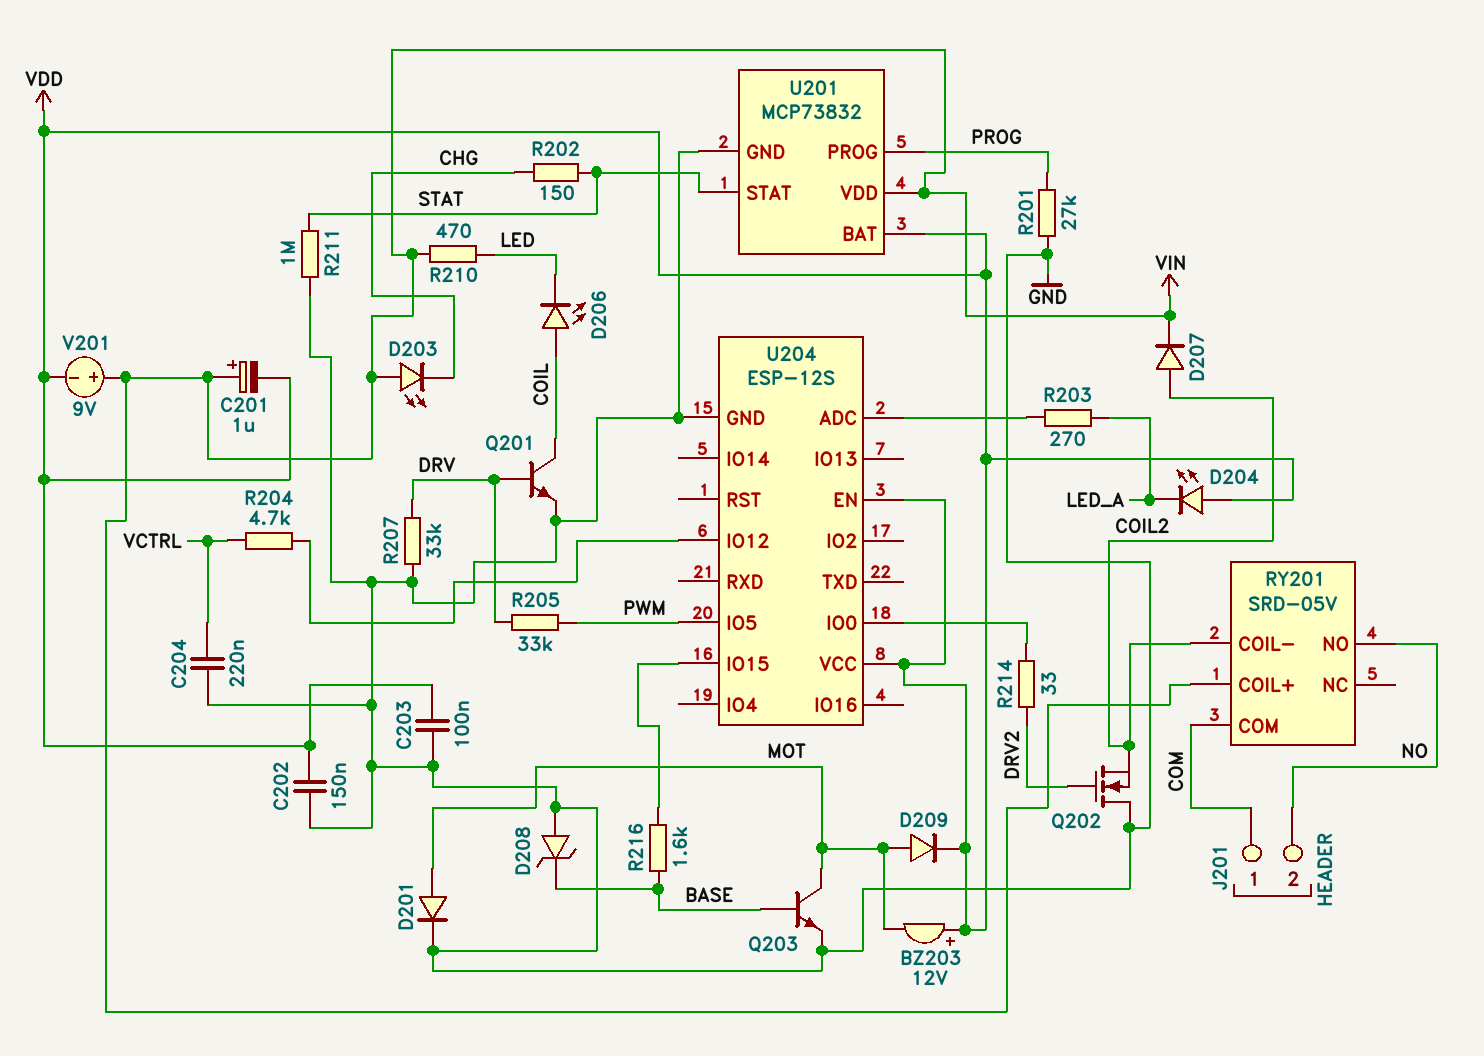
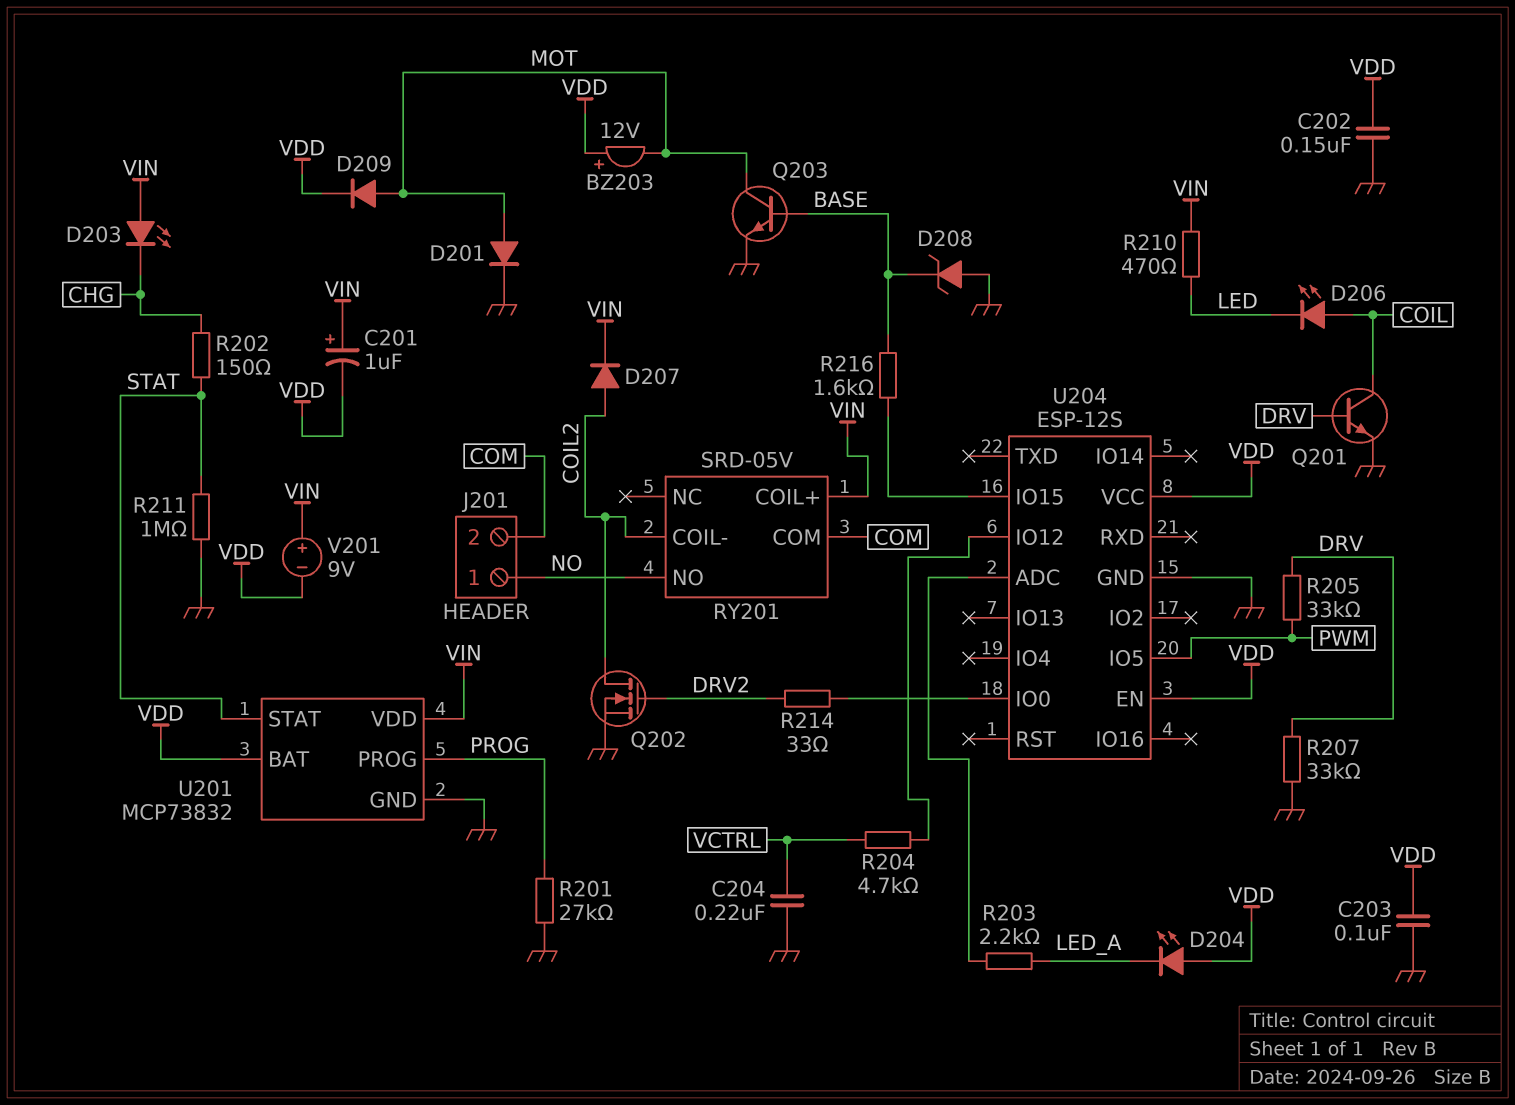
J201 pin 1: COM -> NO
J201 pin 2: NO -> COM
Q202: NMOS (G DRV2, D GND, S COIL2) -> NMOS (G DRV2, D COIL2, S GND)
R203: 270 (LED_A, U204/ADC) -> 2.2k (LED_A, U204/ADC)

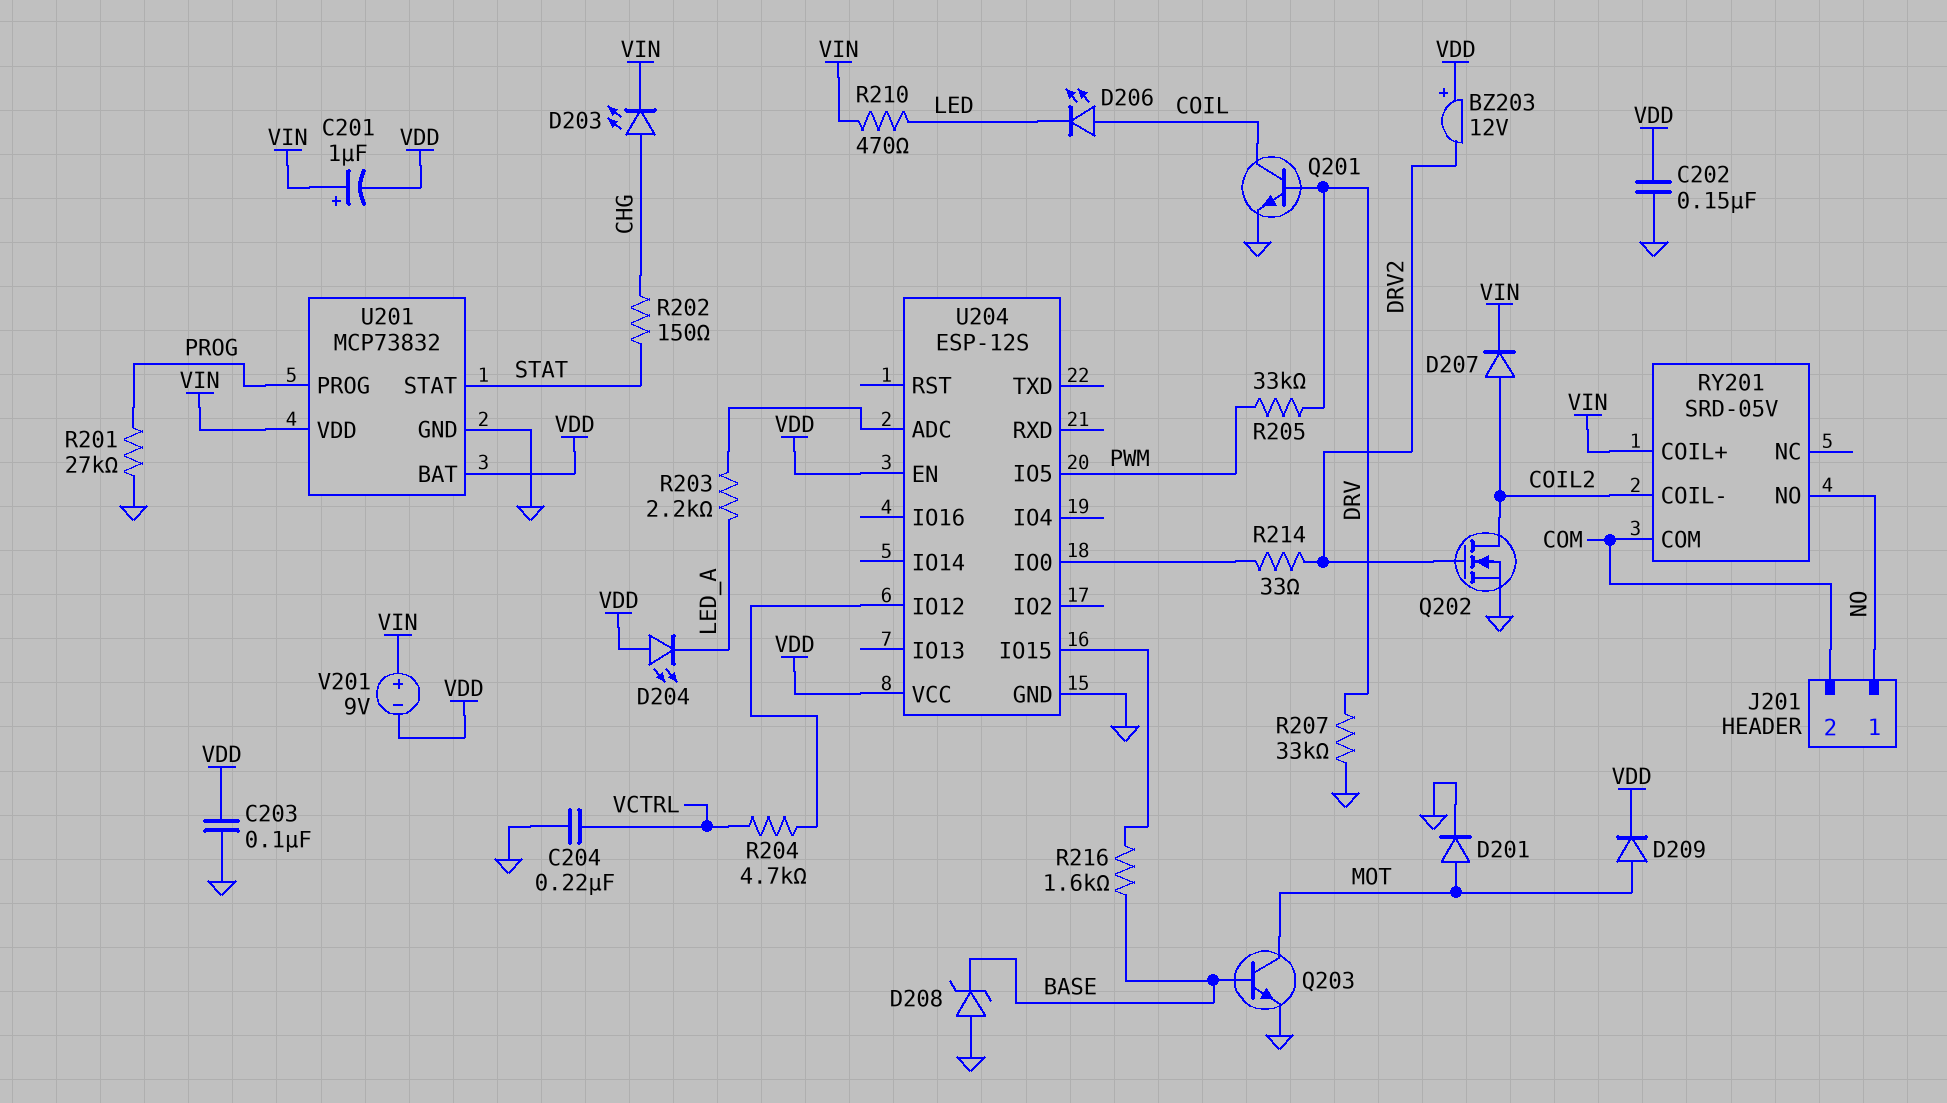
BZ203: buzzer 12V (plus VDD, minus MOT) -> buzzer 12V (plus VDD, minus DRV2)
D203: LED (A VIN, K CHG) -> LED (A CHG, K VIN)
R211: 1M (GND, STAT) -> none

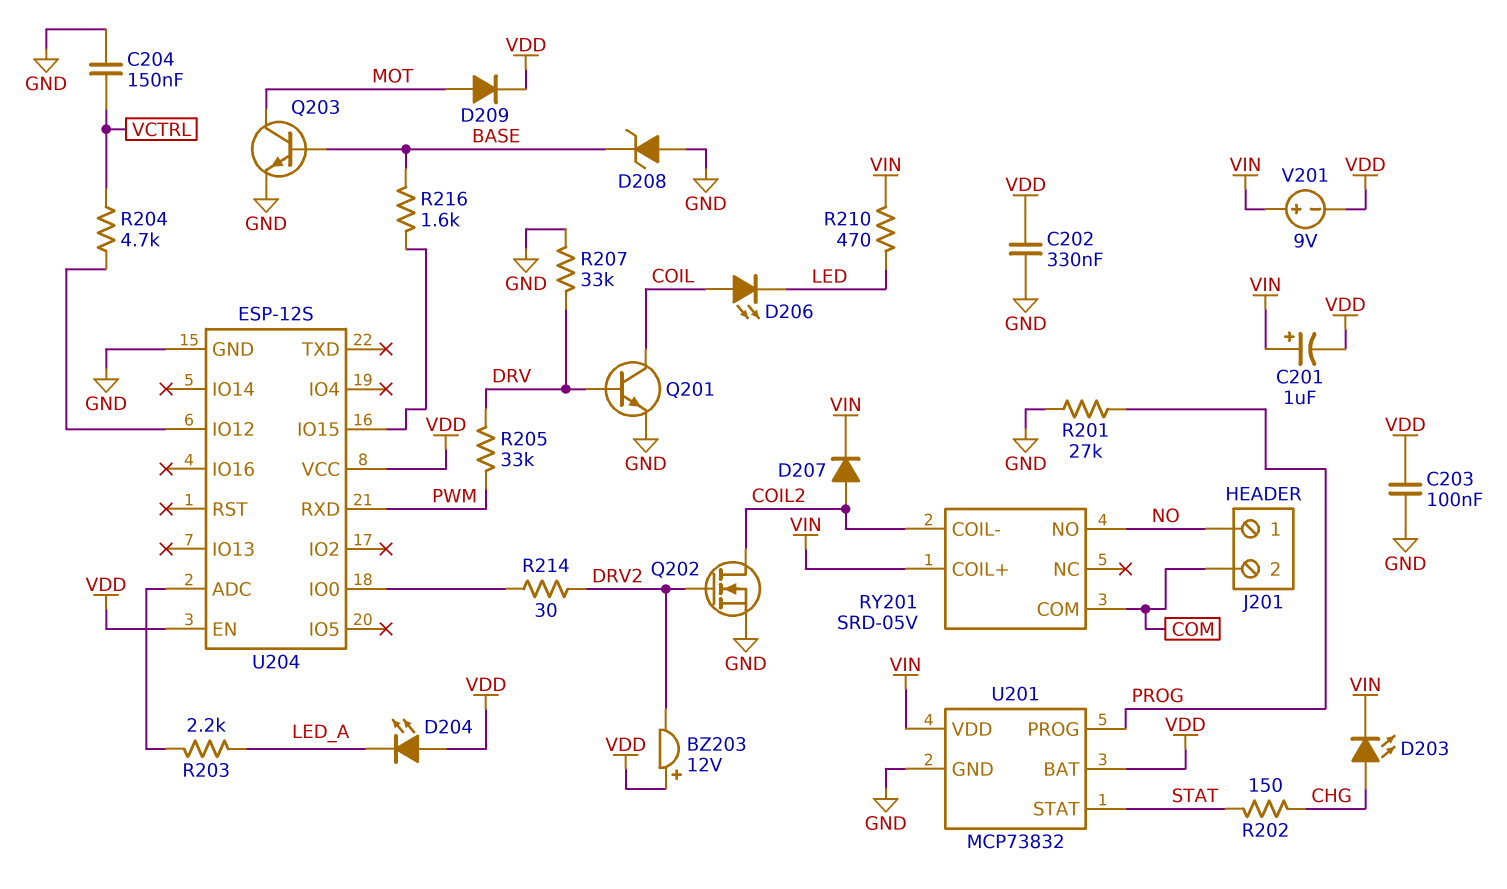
C202: 150nF (GND, VDD) -> 330nF (GND, VDD)
C204: 220nF (GND, VCTRL) -> 150nF (GND, VCTRL)
D201: diode (A MOT, K GND) -> none
R214: 33 (DRV2, U204/IO0) -> 30 (DRV2, U204/IO0)
U204 pin IO5: PWM -> none
U204 pin RXD: none -> PWM

